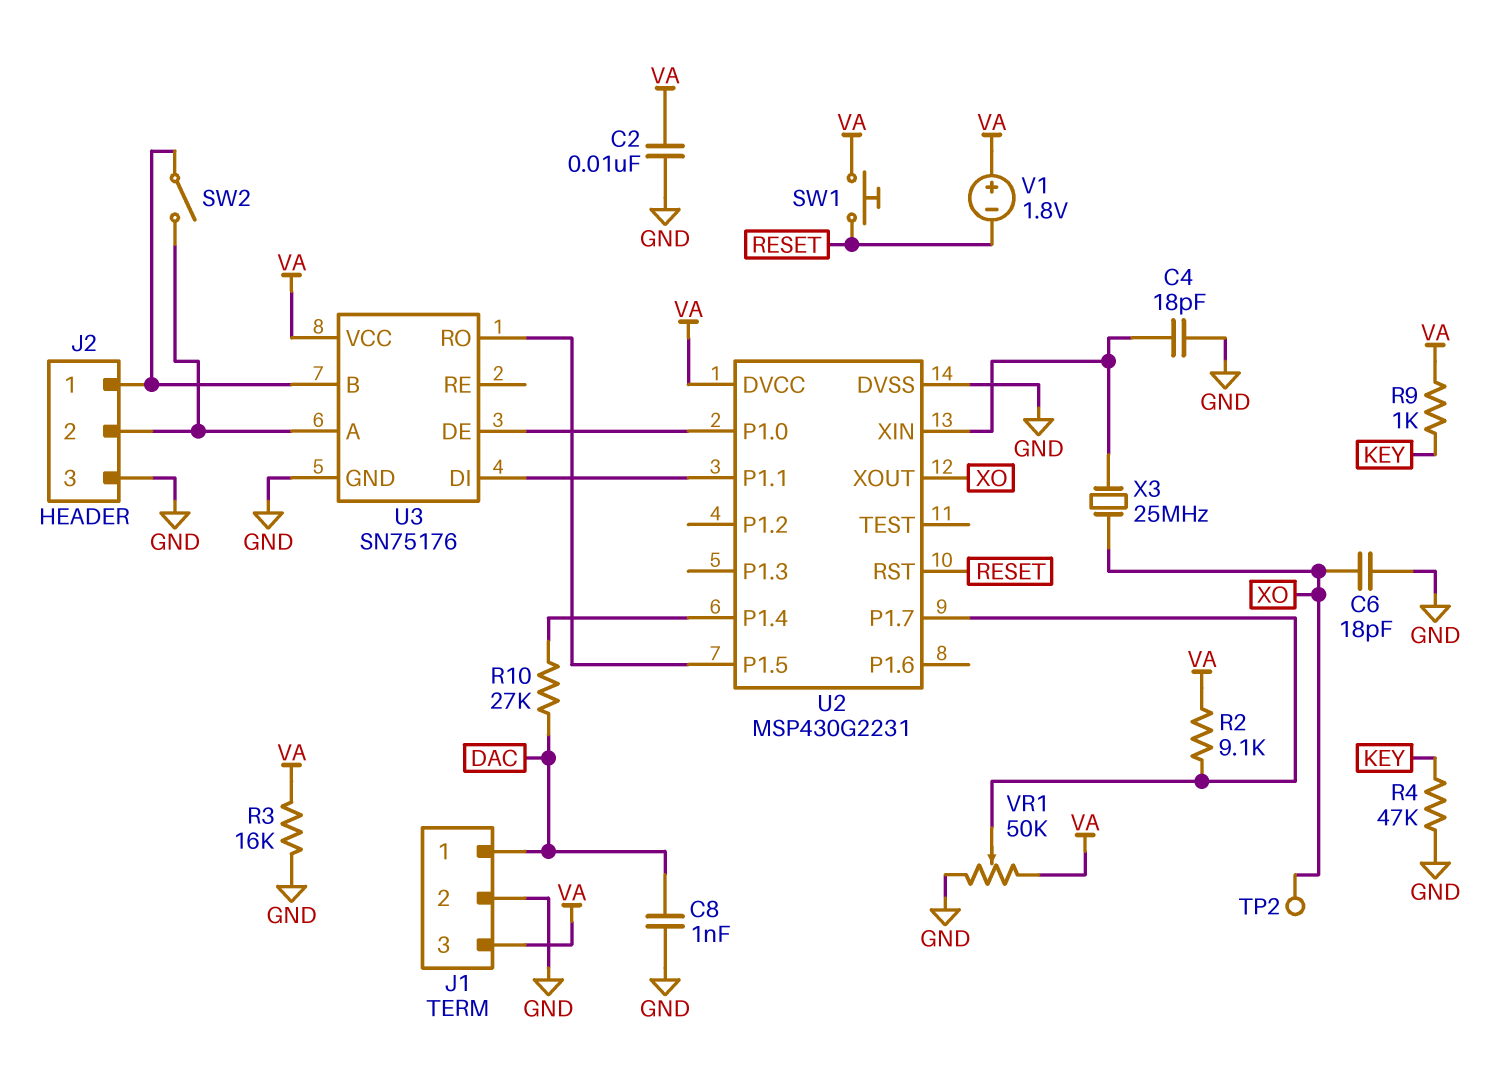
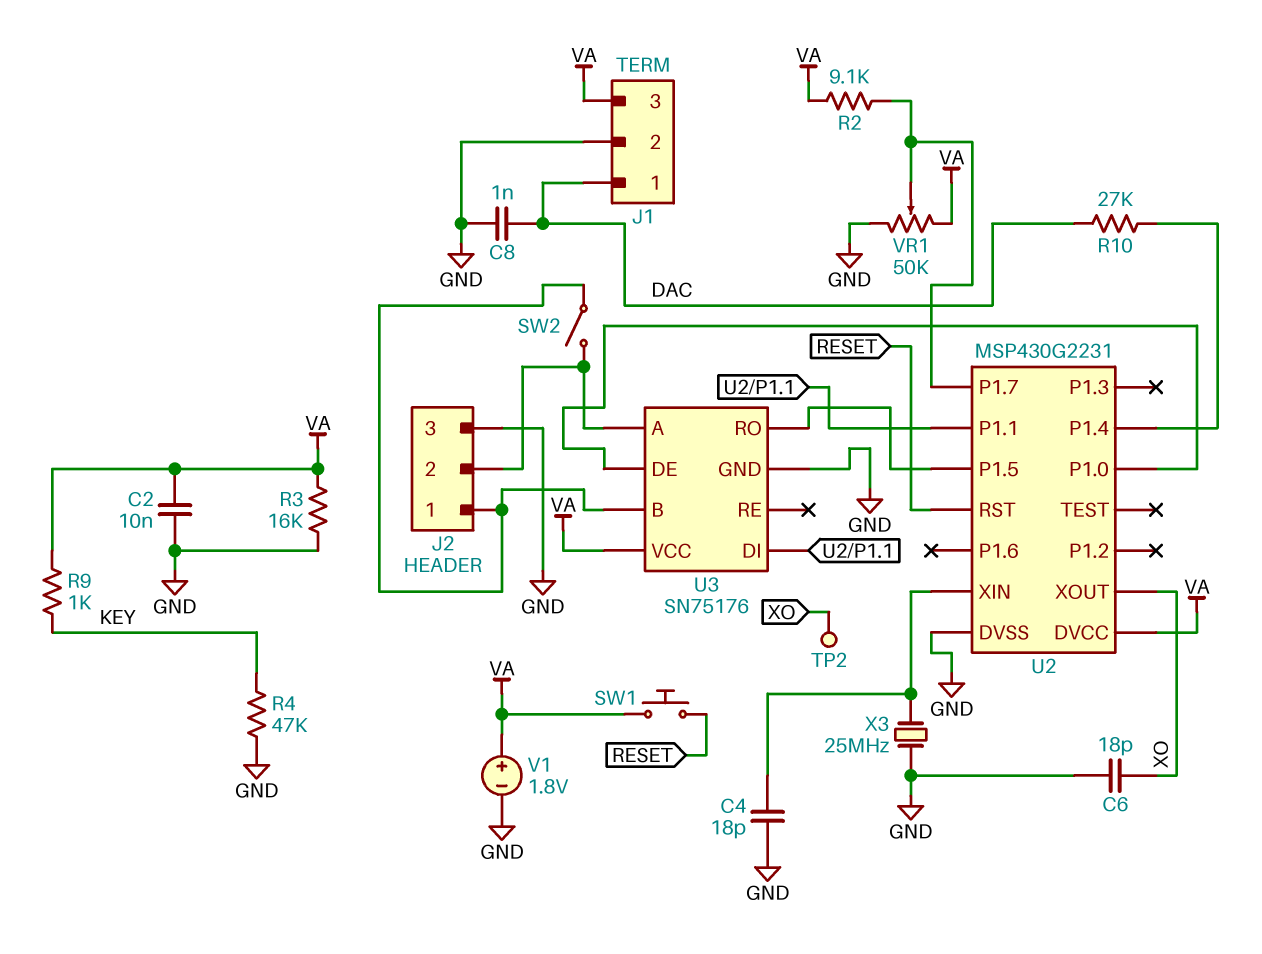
V1: 1.8V (plus VA, minus RESET) -> 1.8V (plus VA, minus GND)
X3: 25MHz (U2/XIN, XO) -> 25MHz (GND, U2/XIN)

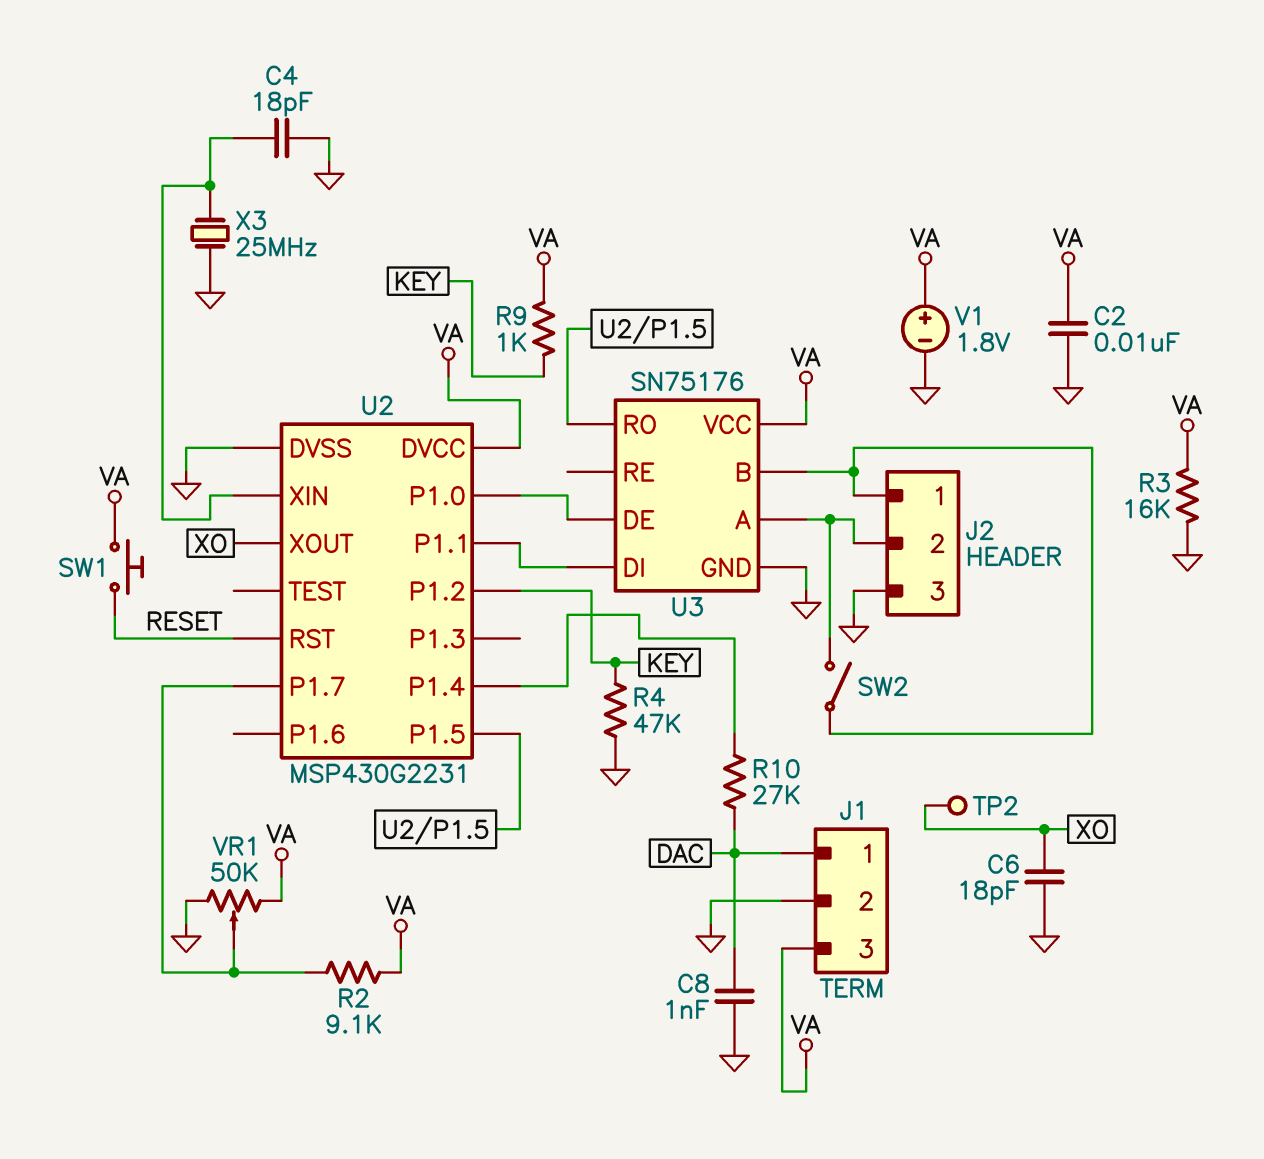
U2 pin P1.2: none -> KEY

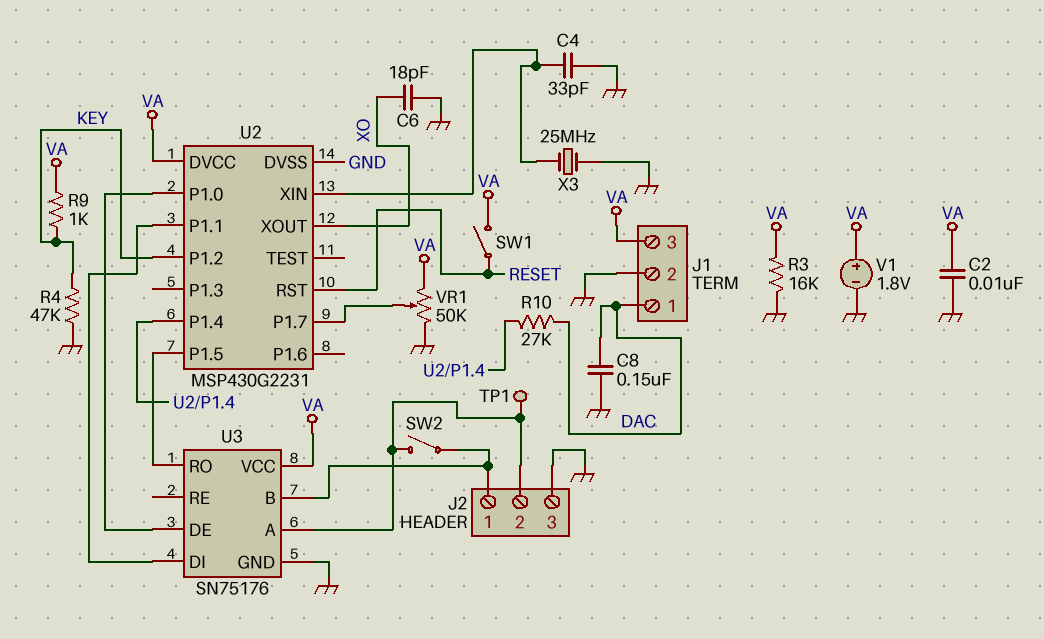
C4: 18pF (GND, U2/XIN) -> 33pF (GND, U2/XIN)
C8: 1nF (DAC, GND) -> 150nF (DAC, GND)
R2: 9.1k (U2/P1.7, VA) -> none
SW1: button (RESET, VA) -> switch (RESET, VA)
TP1: none -> test point (J2/2)
TP2: test point (XO) -> none

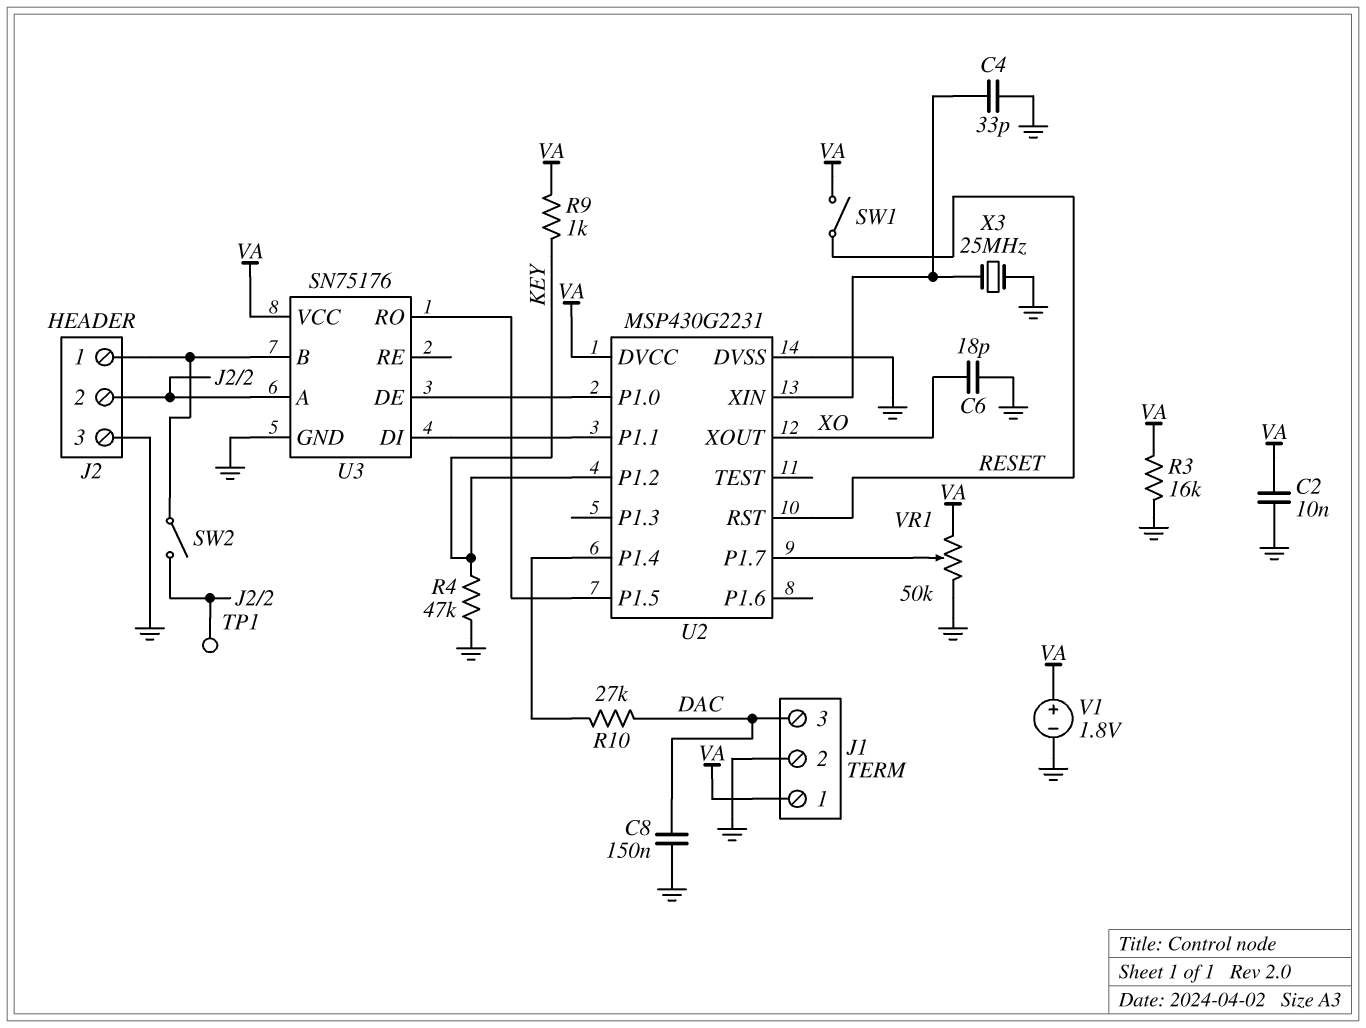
J1 pin 1: DAC -> VA
J1 pin 3: VA -> DAC

